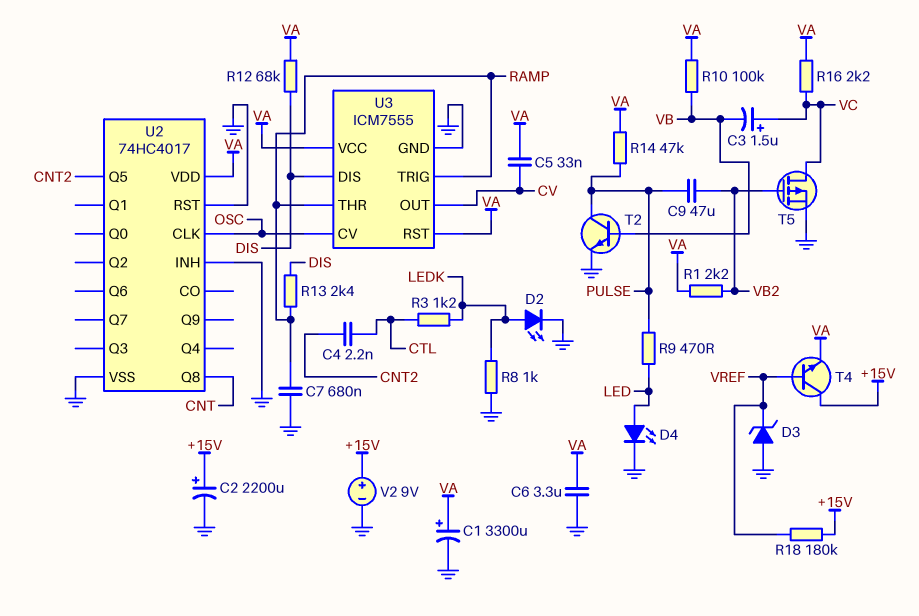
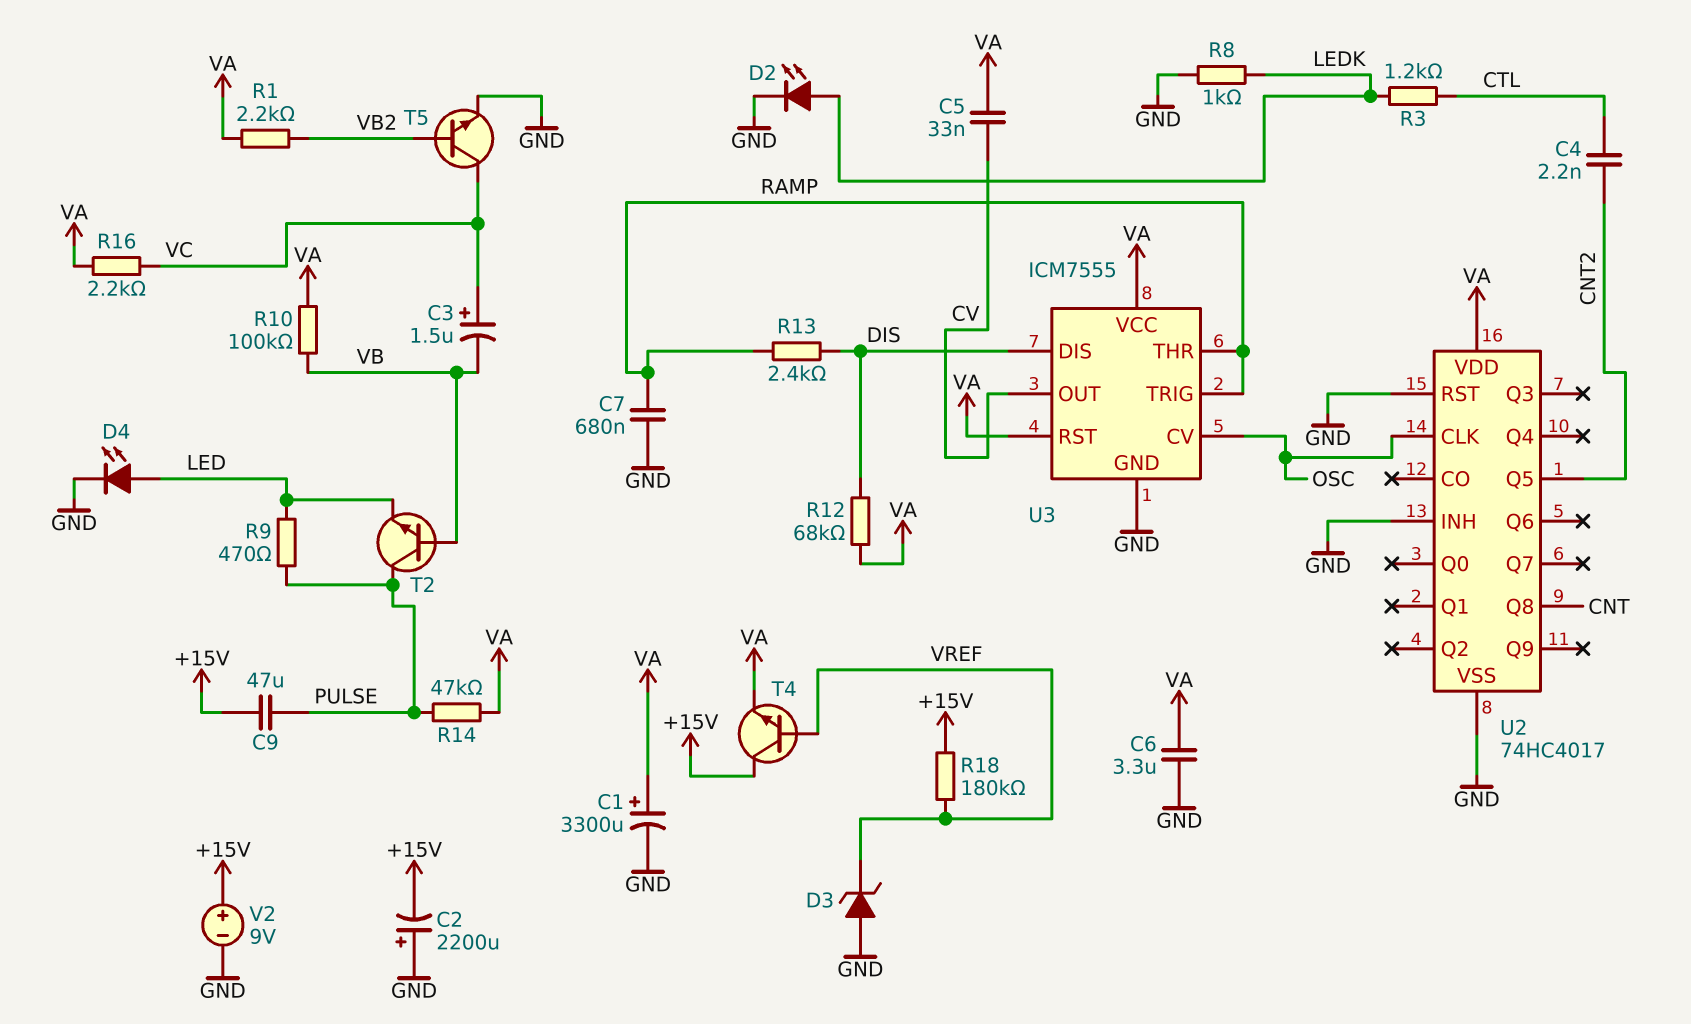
C2: 2200uF (plus +15V, minus GND) -> 2200uF (plus GND, minus +15V)
C9: 47uF (PULSE, VB2) -> 47uF (+15V, PULSE)
T2: NPN (B VB, C PULSE, E GND) -> NPN (B VB, C PULSE, E LED)
T5: PMOS (G VB2, D VC, S GND) -> NPN (B VB2, C VC, E GND)

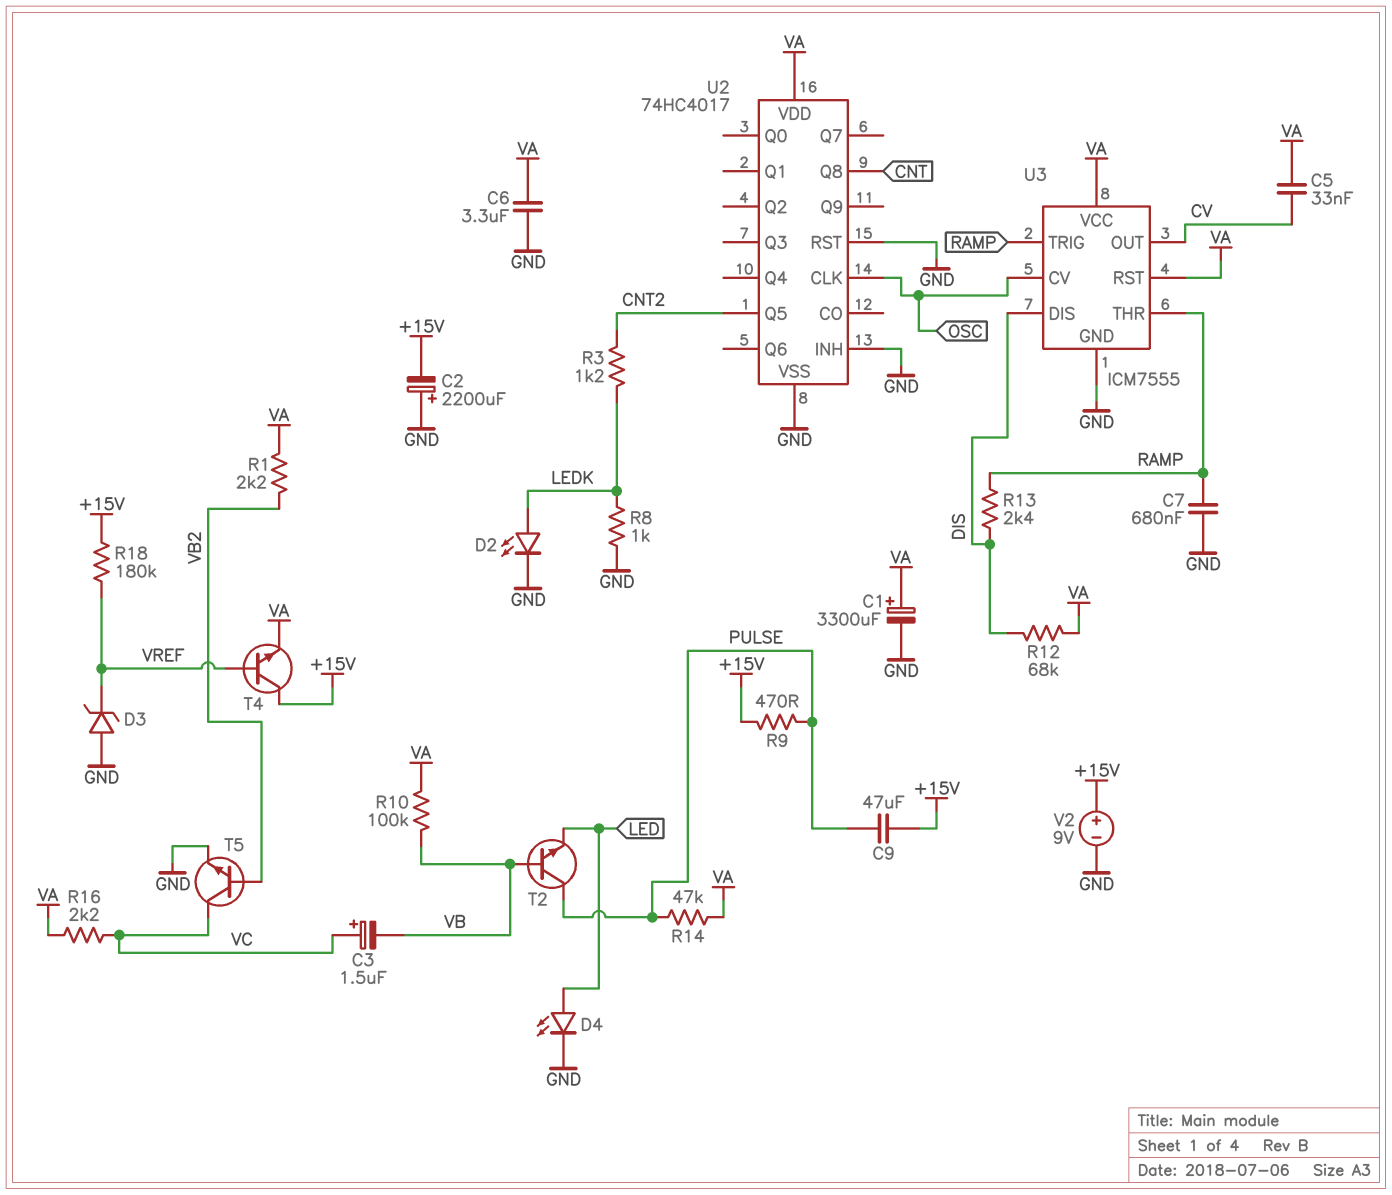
C4: 2.2nF (CNT2, CTL) -> none
R3: 1.2k (CTL, LEDK) -> 1.2k (CNT2, LEDK)
R9: 470 (LED, PULSE) -> 470 (+15V, PULSE)

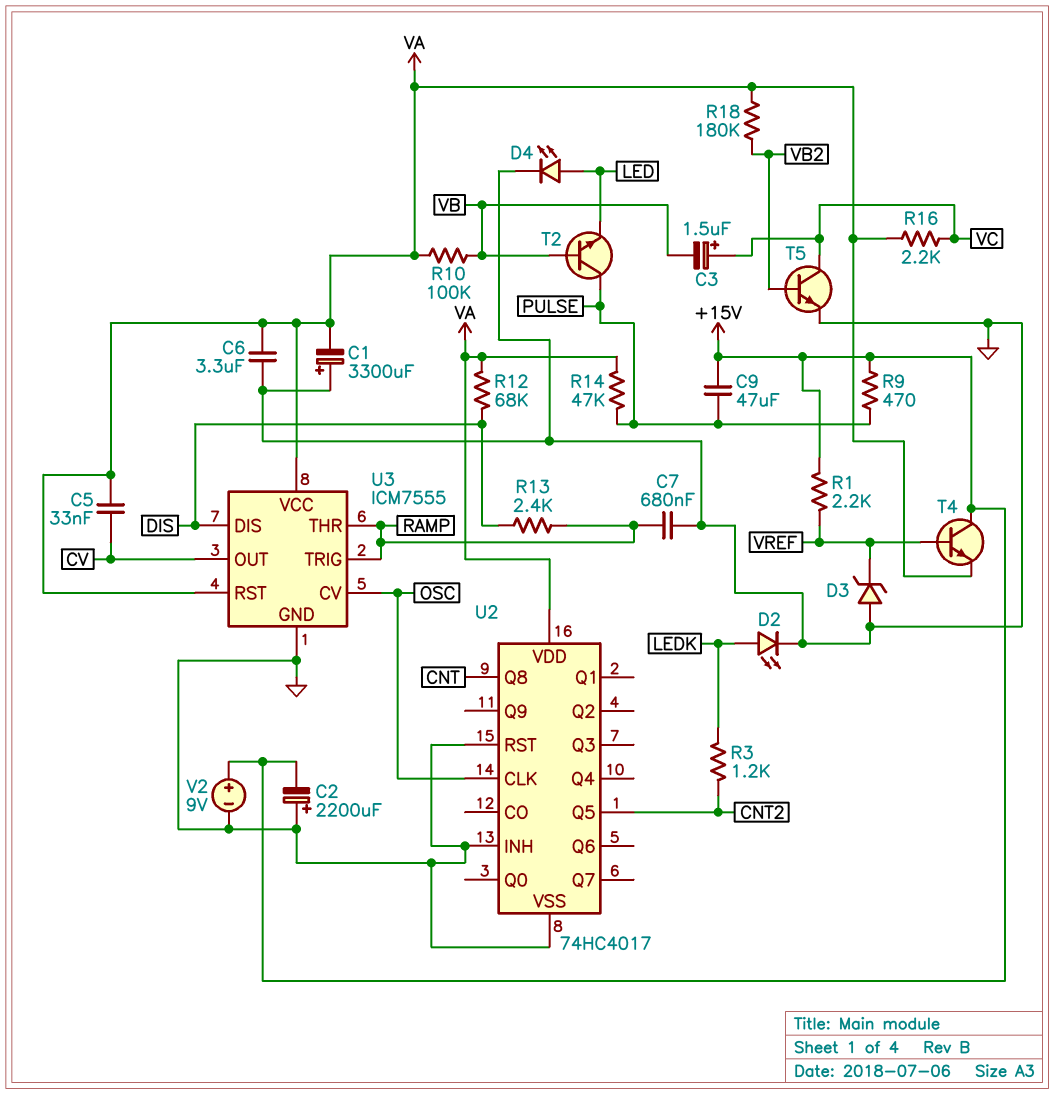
C1: 3300uF (plus VA, minus GND) -> 3300uF (plus GND, minus VA)
R1: 2.2k (VA, VB2) -> 2.2k (+15V, VREF)
R8: 1k (GND, LEDK) -> none
R18: 180k (+15V, VREF) -> 180k (VA, VB2)

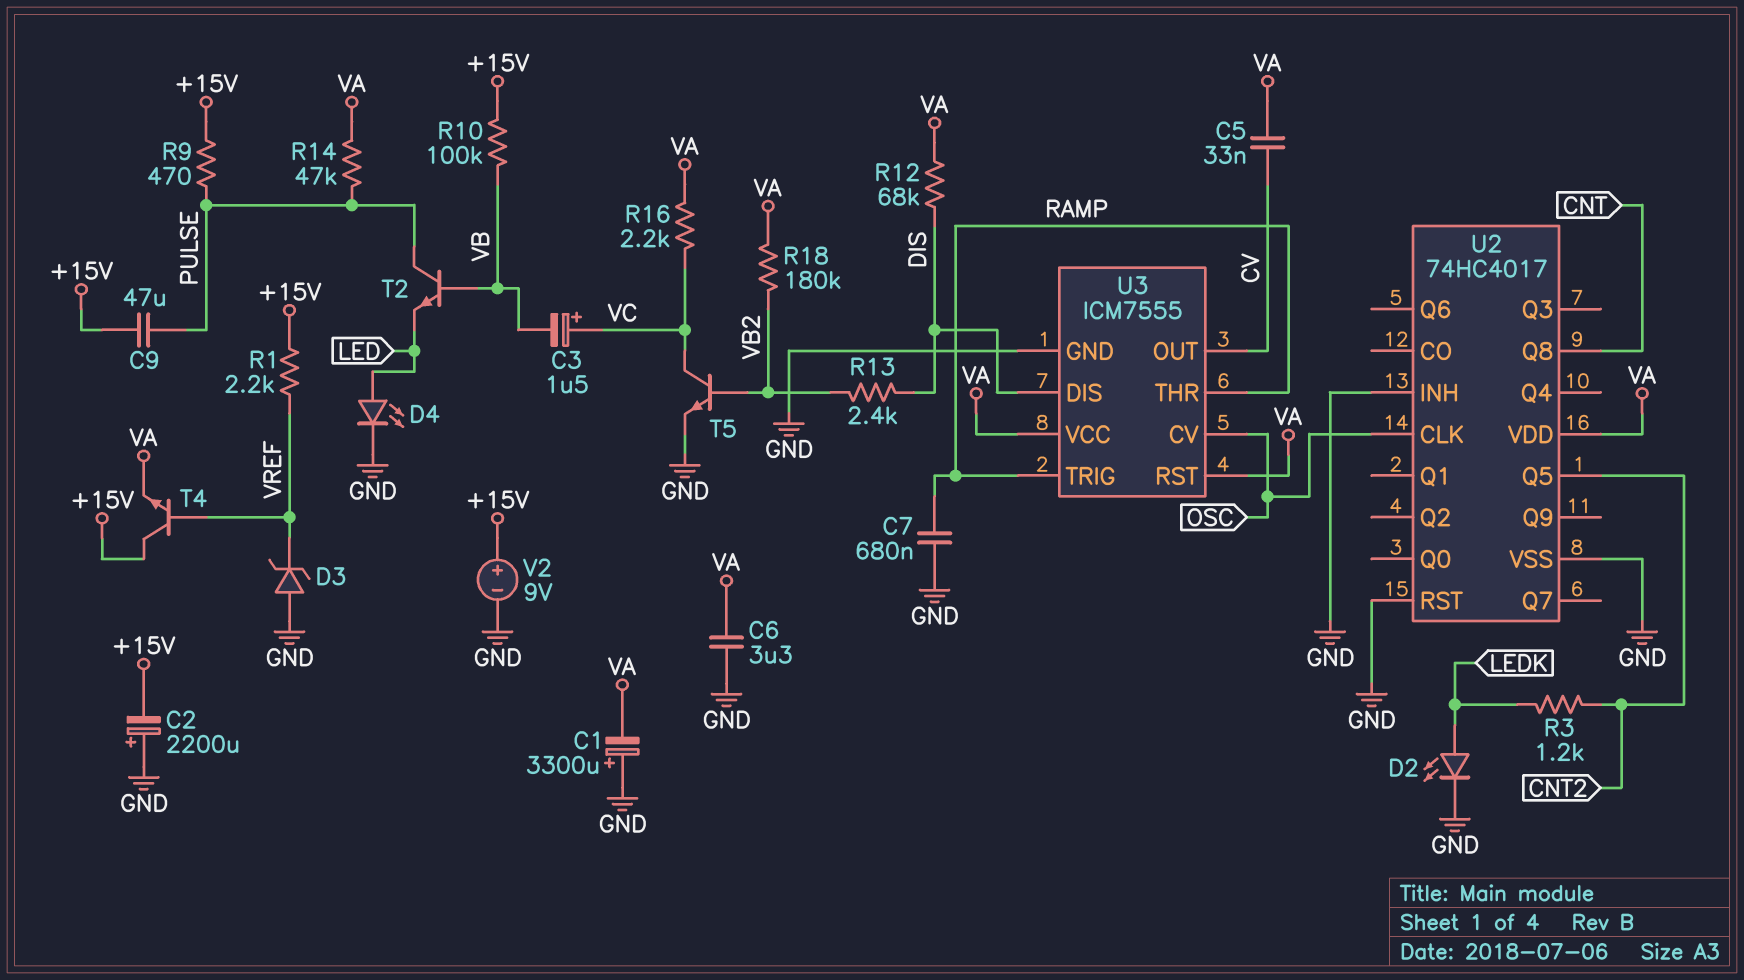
R10: 100k (VA, VB) -> 100k (+15V, VB)
R13: 2.4k (DIS, RAMP) -> 2.4k (DIS, VB2)

